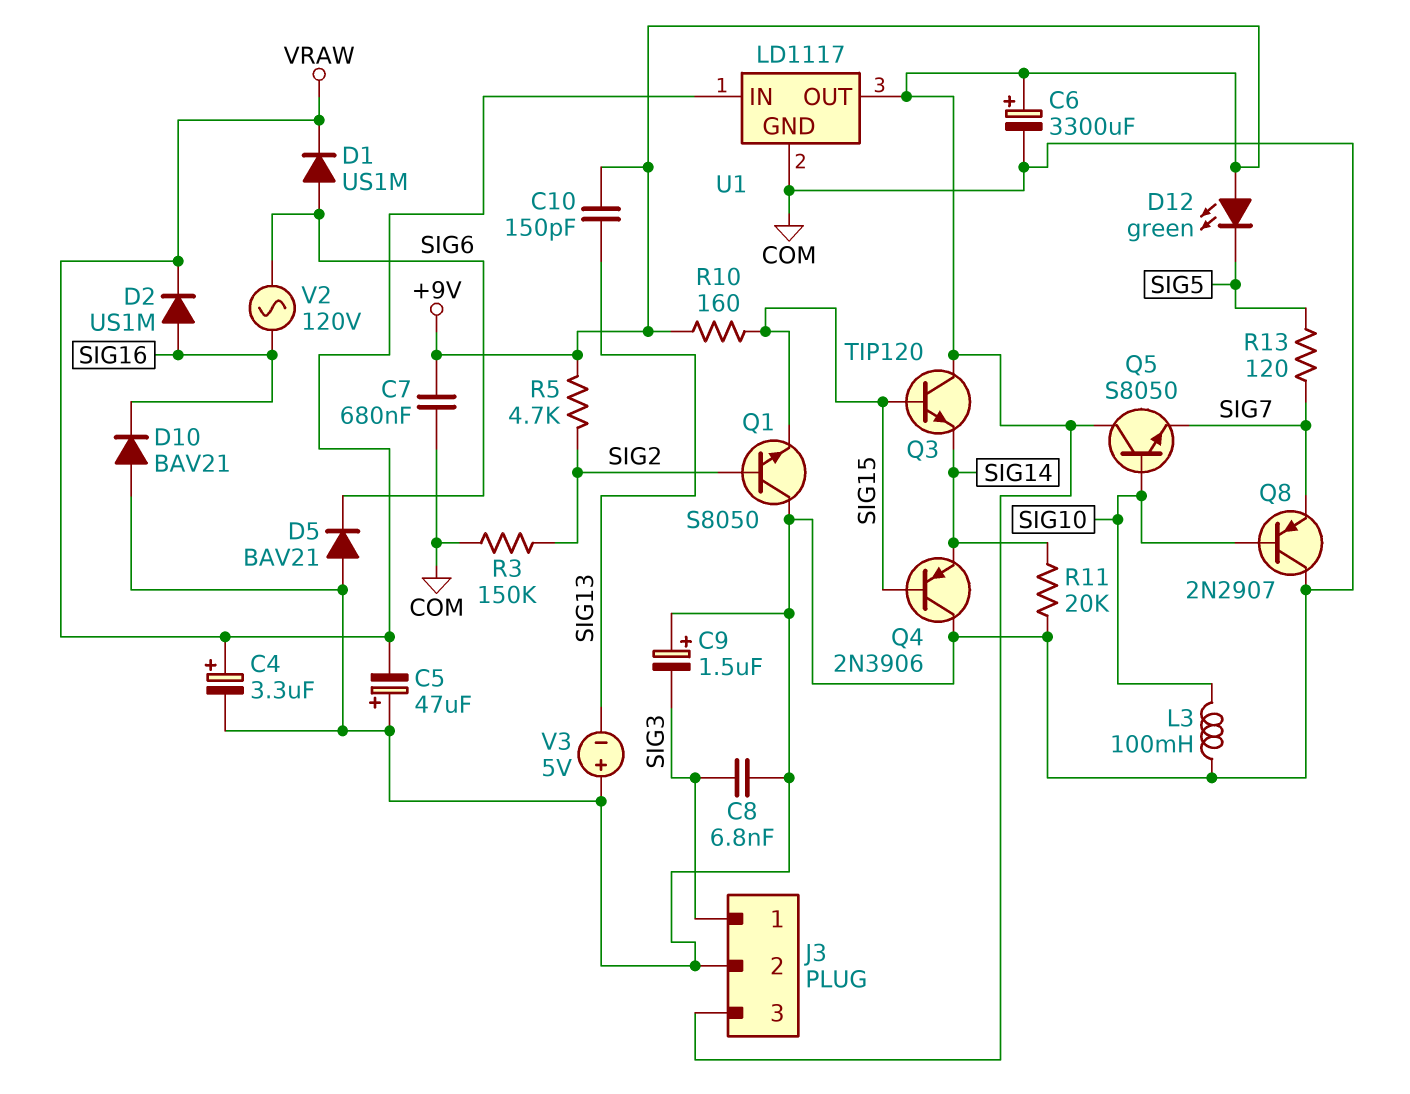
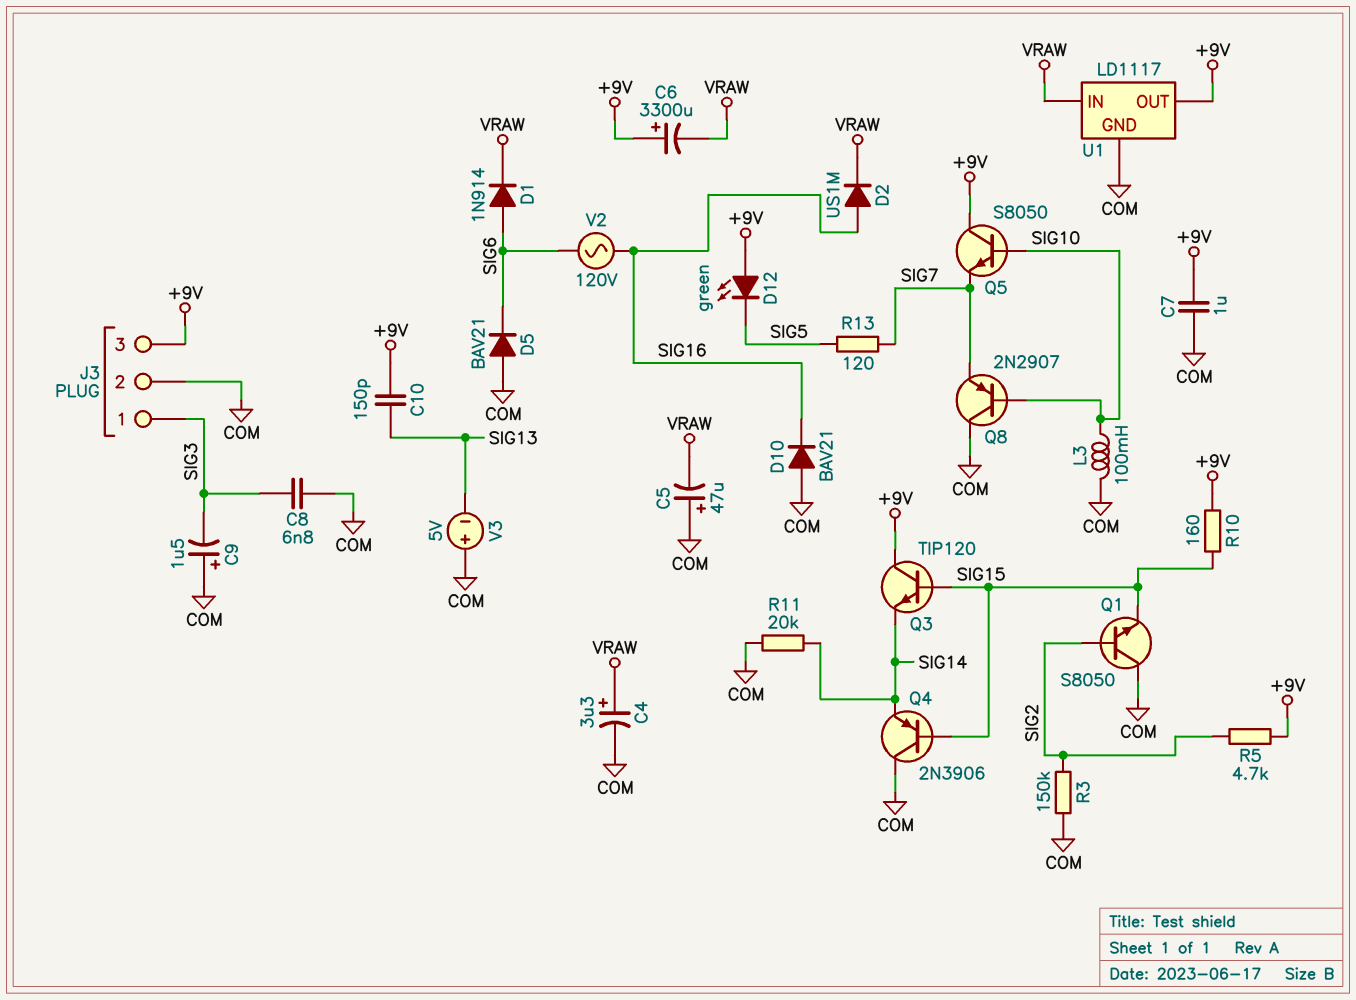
C6: 3300uF (plus +9V, minus COM) -> 3300uF (plus +9V, minus VRAW)
C7: 680nF (+9V, COM) -> 1uF (+9V, COM)
D1: diode US1M (A SIG6, K VRAW) -> diode 1N914 (A SIG6, K VRAW)

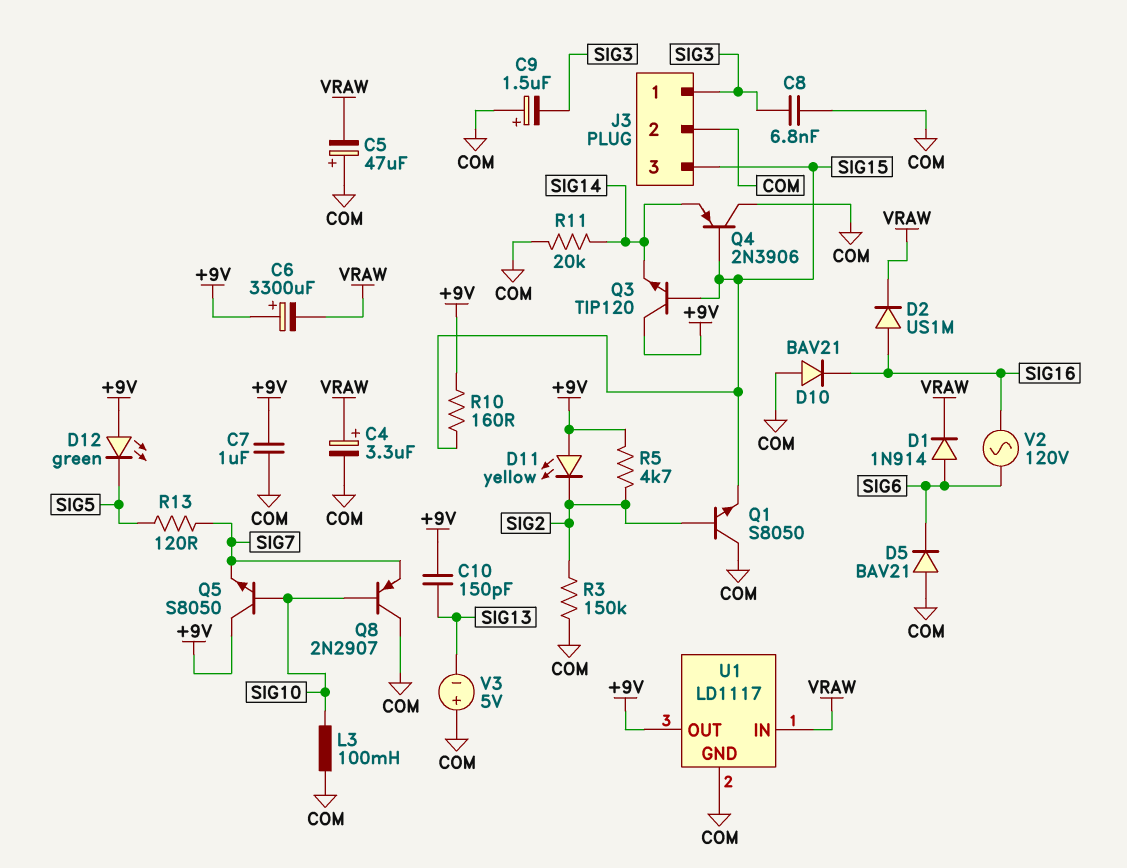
D11: none -> LED yellow (A +9V, K SIG2)
J3 pin 3: +9V -> SIG15

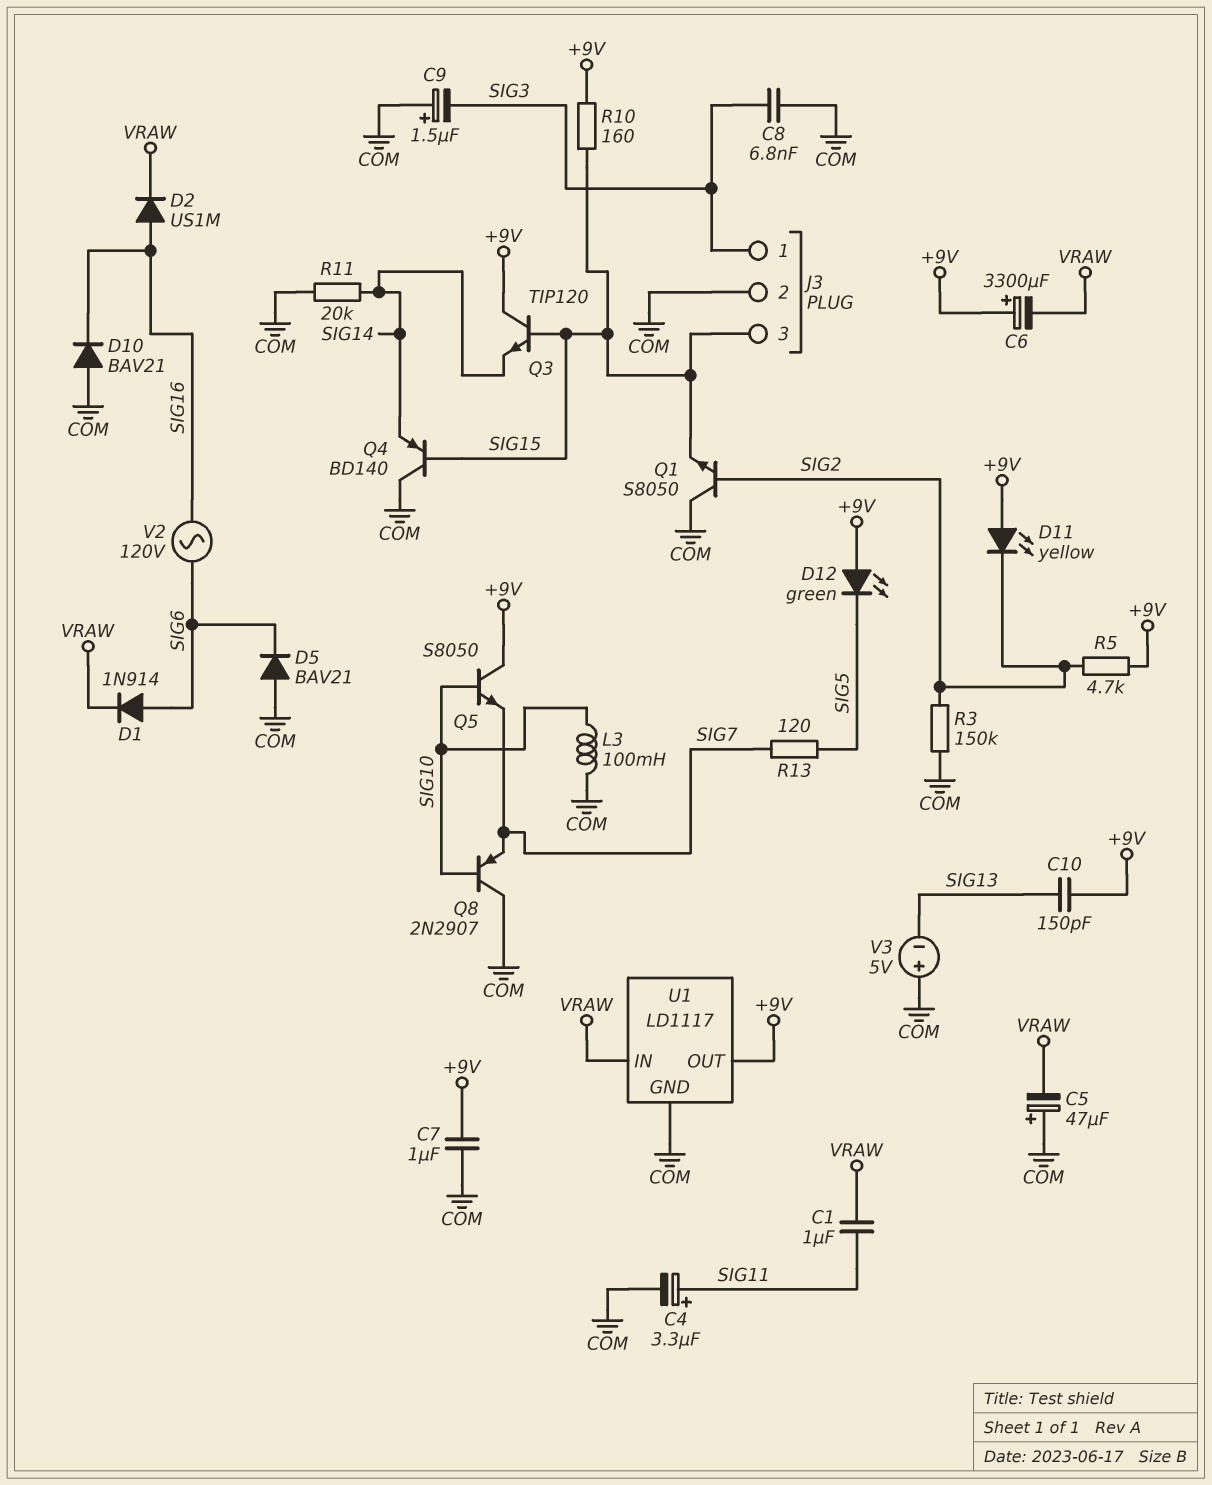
C1: none -> 1uF (SIG11, VRAW)
C4: 3.3uF (plus VRAW, minus COM) -> 3.3uF (plus SIG11, minus COM)
Q4: PNP 2N3906 (B SIG15, C COM, E SIG14) -> PNP BD140 (B SIG15, C COM, E SIG14)

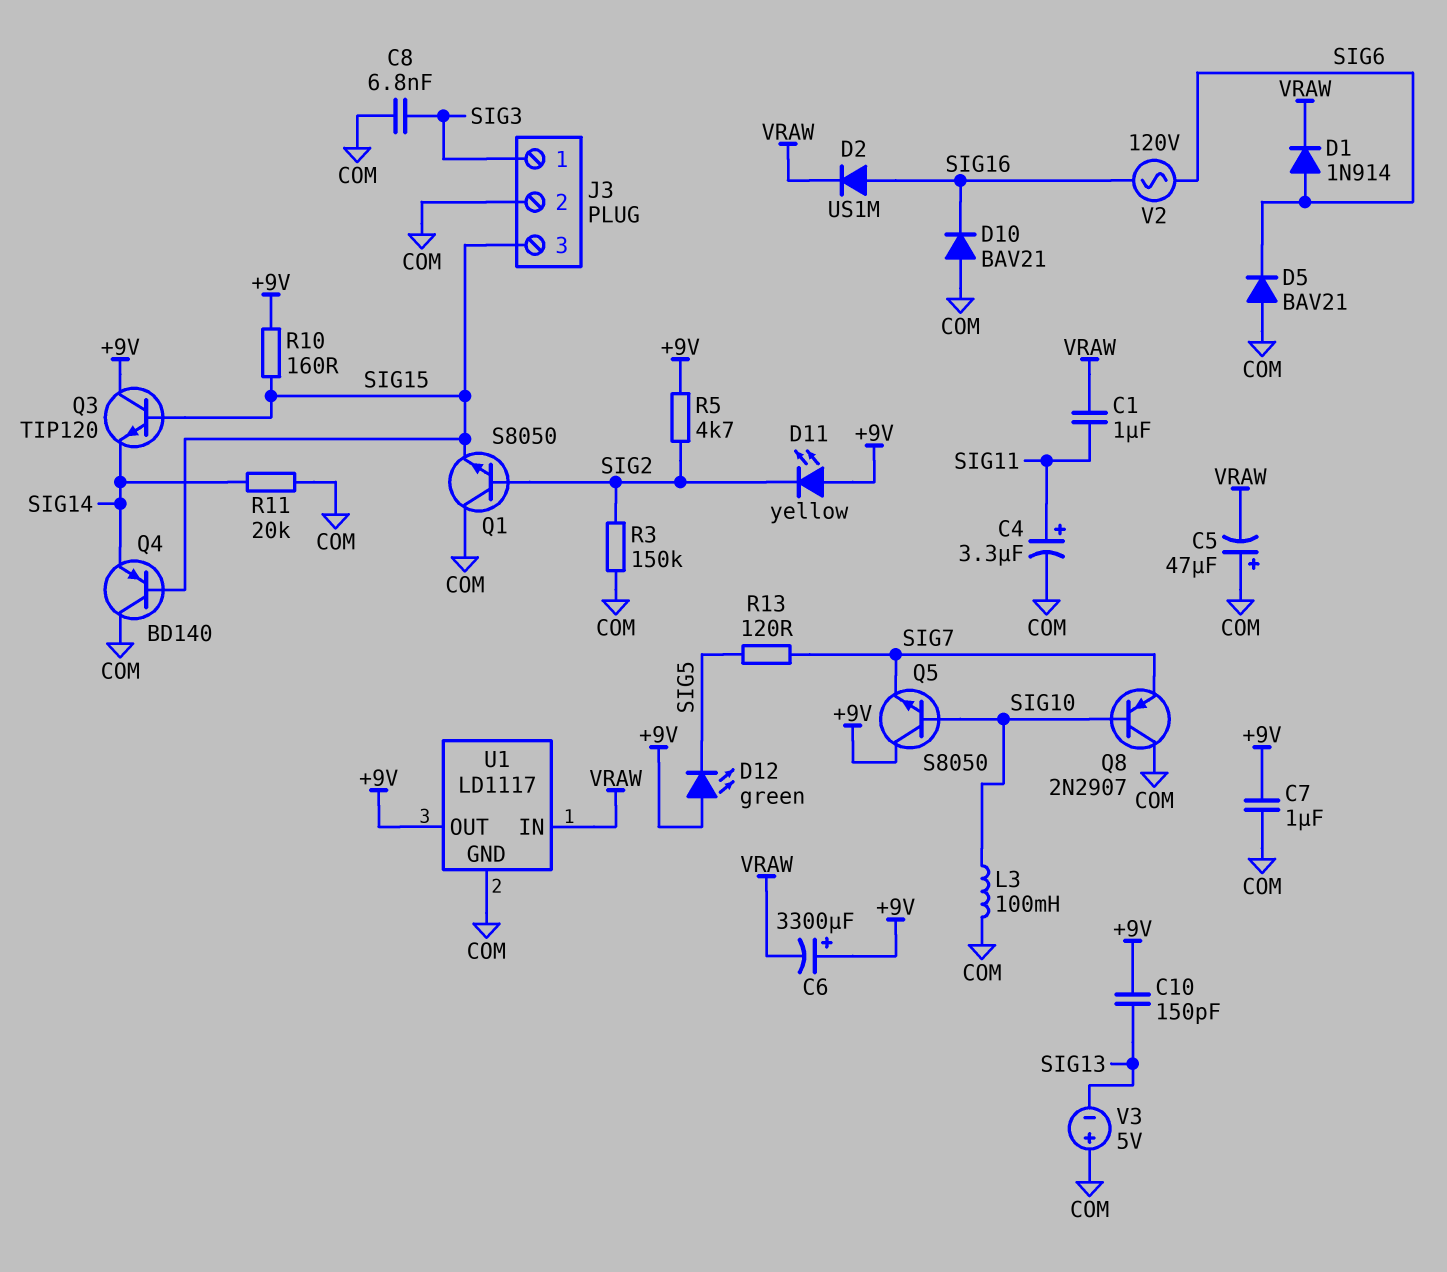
C9: 1.5uF (plus COM, minus SIG3) -> none

